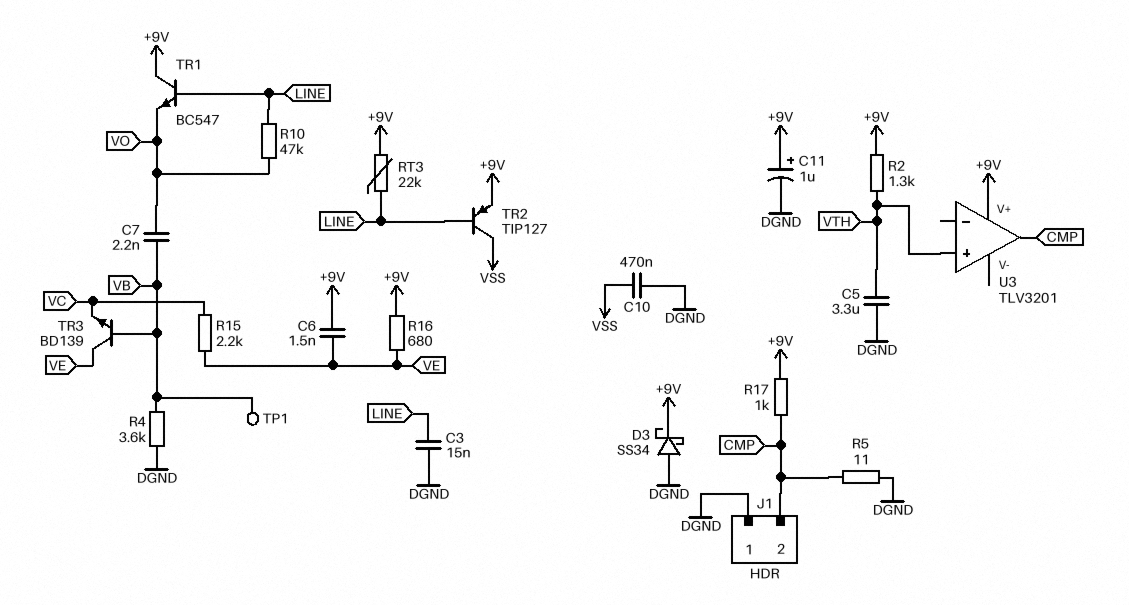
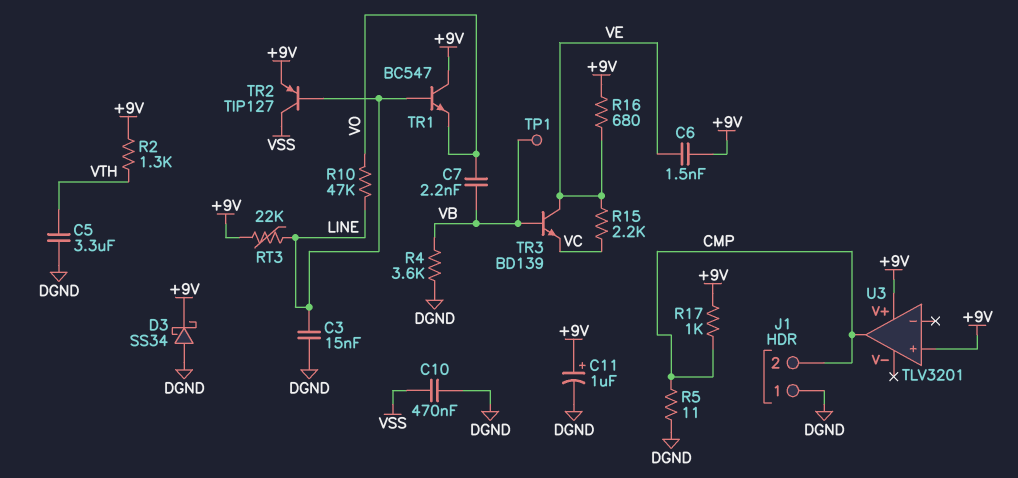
U3 pin in+: VTH -> +9V

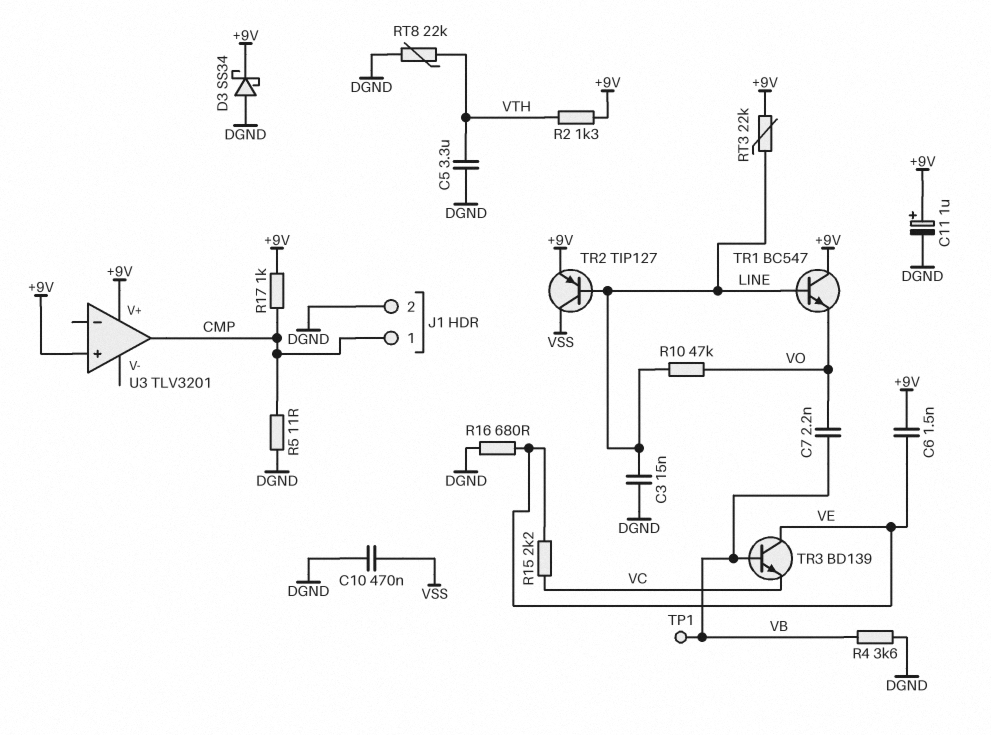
J1 pin 1: DGND -> CMP
J1 pin 2: CMP -> DGND
R16: 680 (+9V, VE) -> 680 (DGND, VE)
RT8: none -> 22k (DGND, VTH)

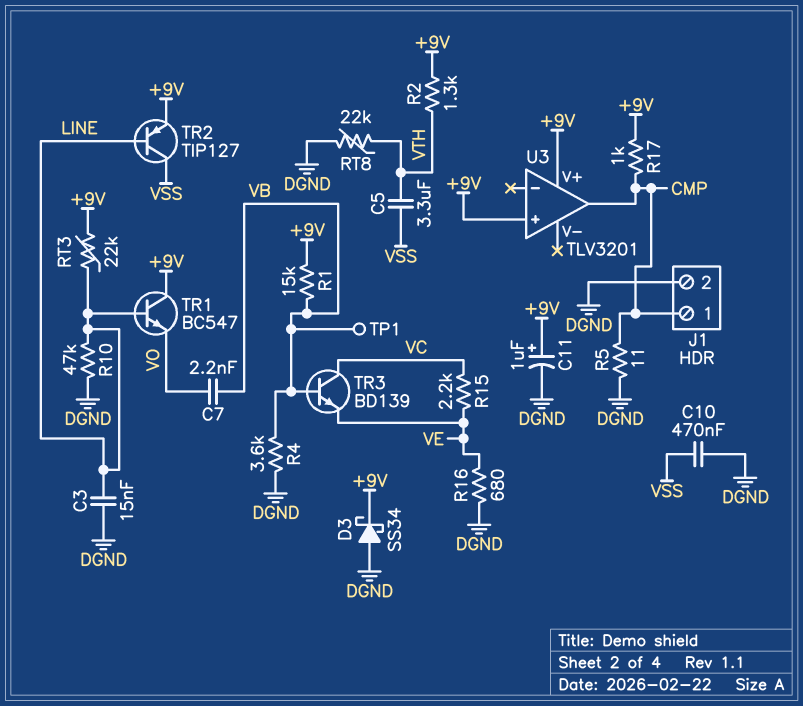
C5: 3.3uF (DGND, VTH) -> 3.3uF (VSS, VTH)
C6: 1.5nF (+9V, VE) -> none
R1: none -> 15k (+9V, VB)
R10: 47k (LINE, VO) -> 47k (DGND, LINE)
TR3: NPN BD139 (B VB, C VE, E VC) -> NPN BD139 (B VB, C VC, E VE)

